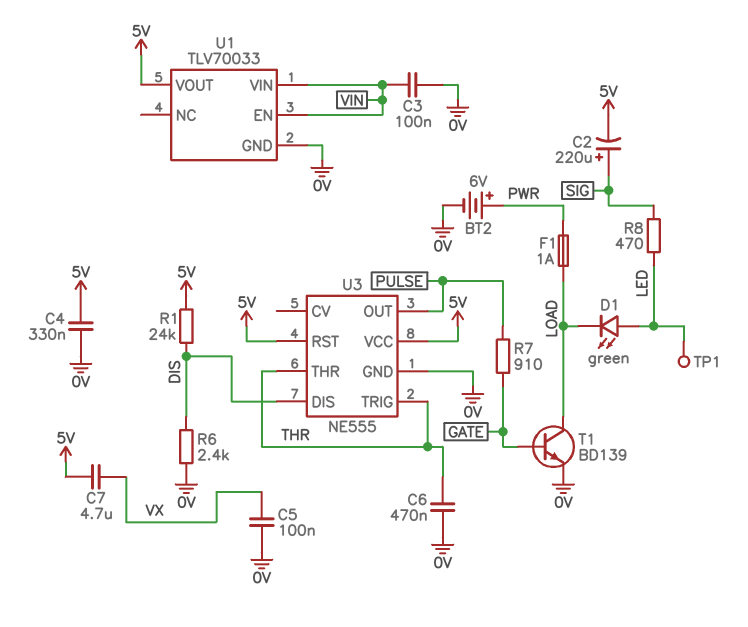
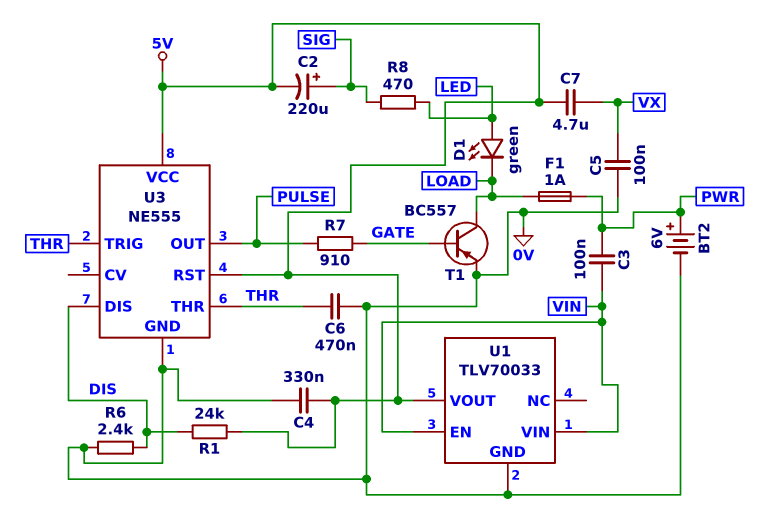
C3: 100nF (0V, VIN) -> 100nF (PWR, VIN)
T1: NPN BD139 (B GATE, C LOAD, E 0V) -> PNP BC557 (B GATE, C LOAD, E 0V)
TP1: test point (LED) -> none

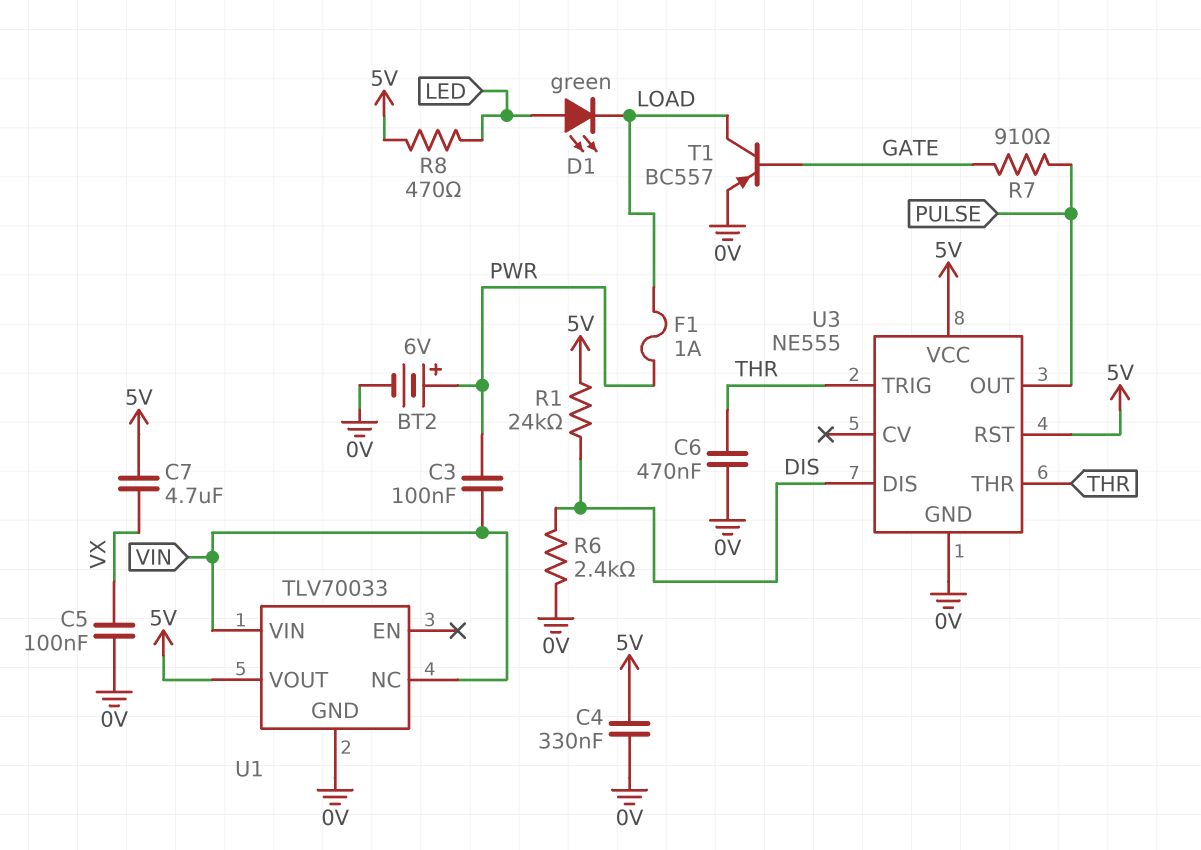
C2: 220uF (plus SIG, minus 5V) -> none
R8: 470 (LED, SIG) -> 470 (5V, LED)
U1 pin EN: VIN -> none
U1 pin NC: none -> VIN

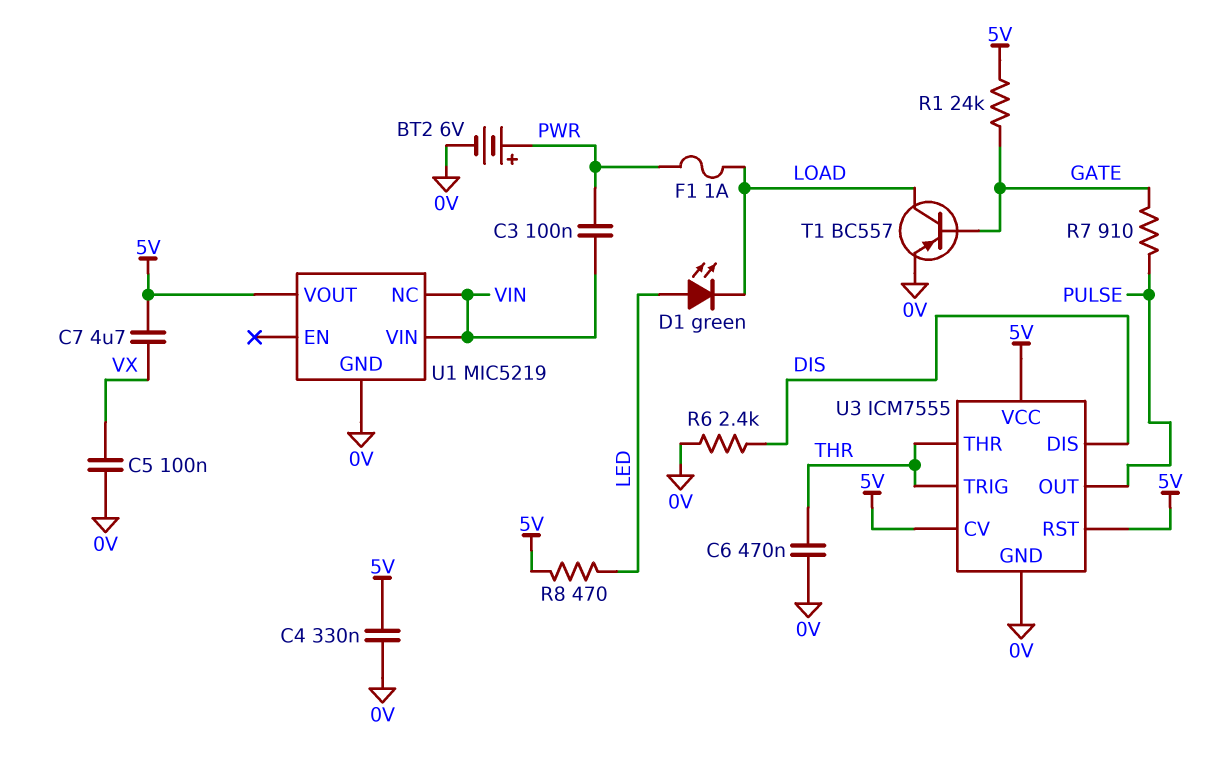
R1: 24k (5V, DIS) -> 24k (5V, GATE)
U1: TLV70033 -> MIC5219
U3: NE555 -> ICM7555
U3 pin CV: none -> 5V

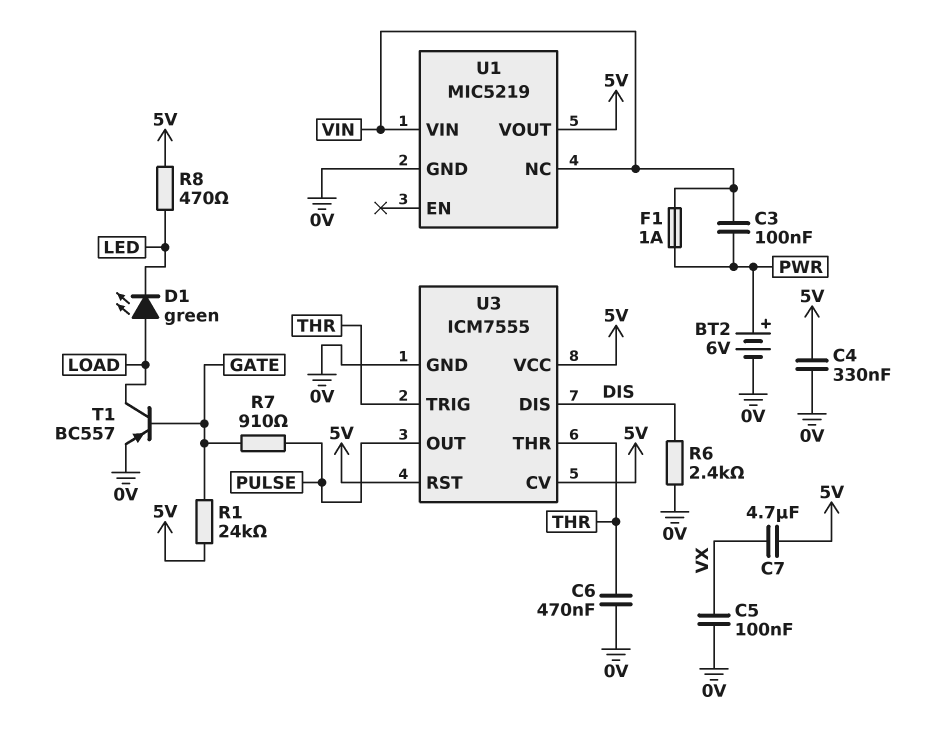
D1: LED green (A LED, K LOAD) -> LED green (A LOAD, K LED)
F1: 1A (LOAD, PWR) -> 1A (PWR, VIN)

